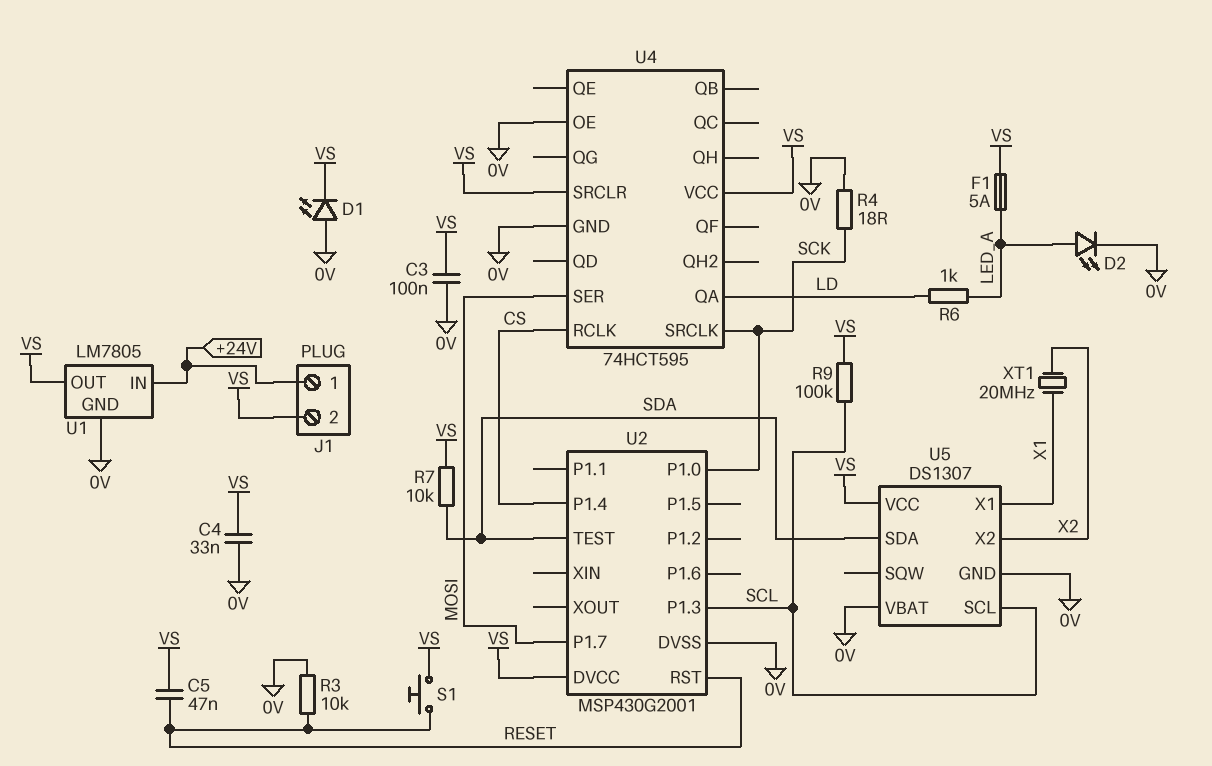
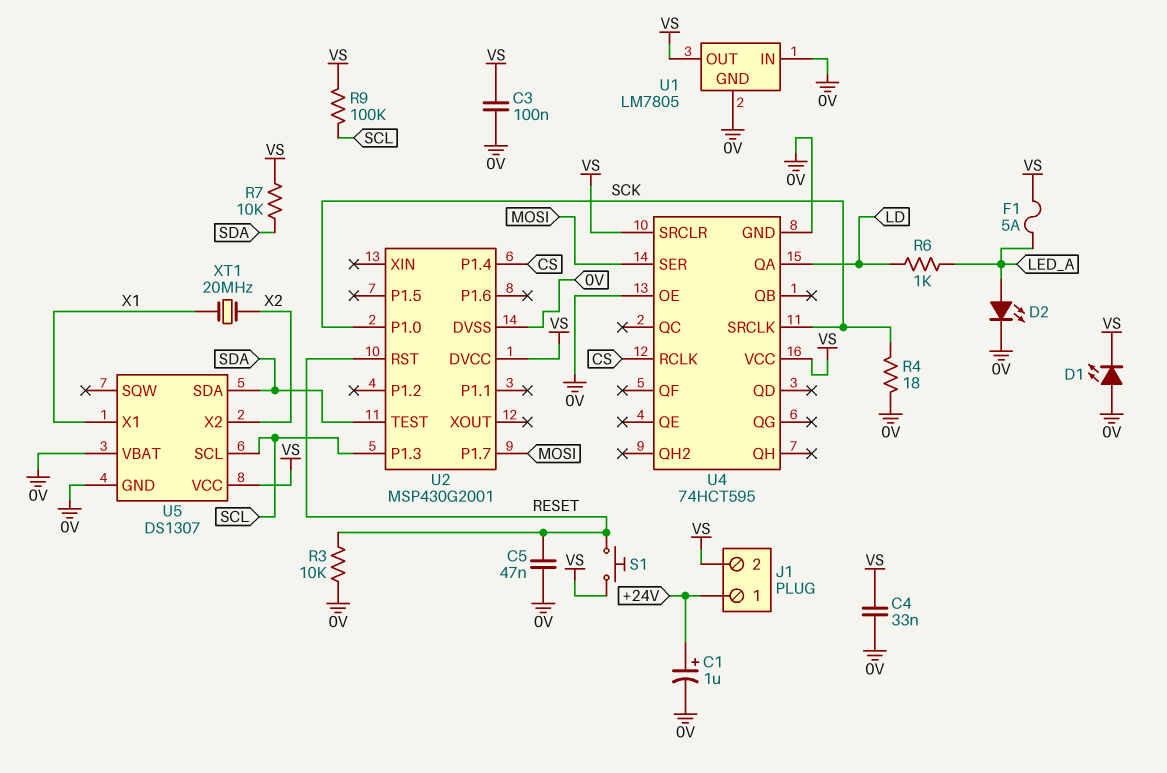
C1: none -> 1uF (plus +24V, minus 0V)
C5: 47nF (RESET, VS) -> 47nF (0V, RESET)
U1 pin IN: +24V -> 0V

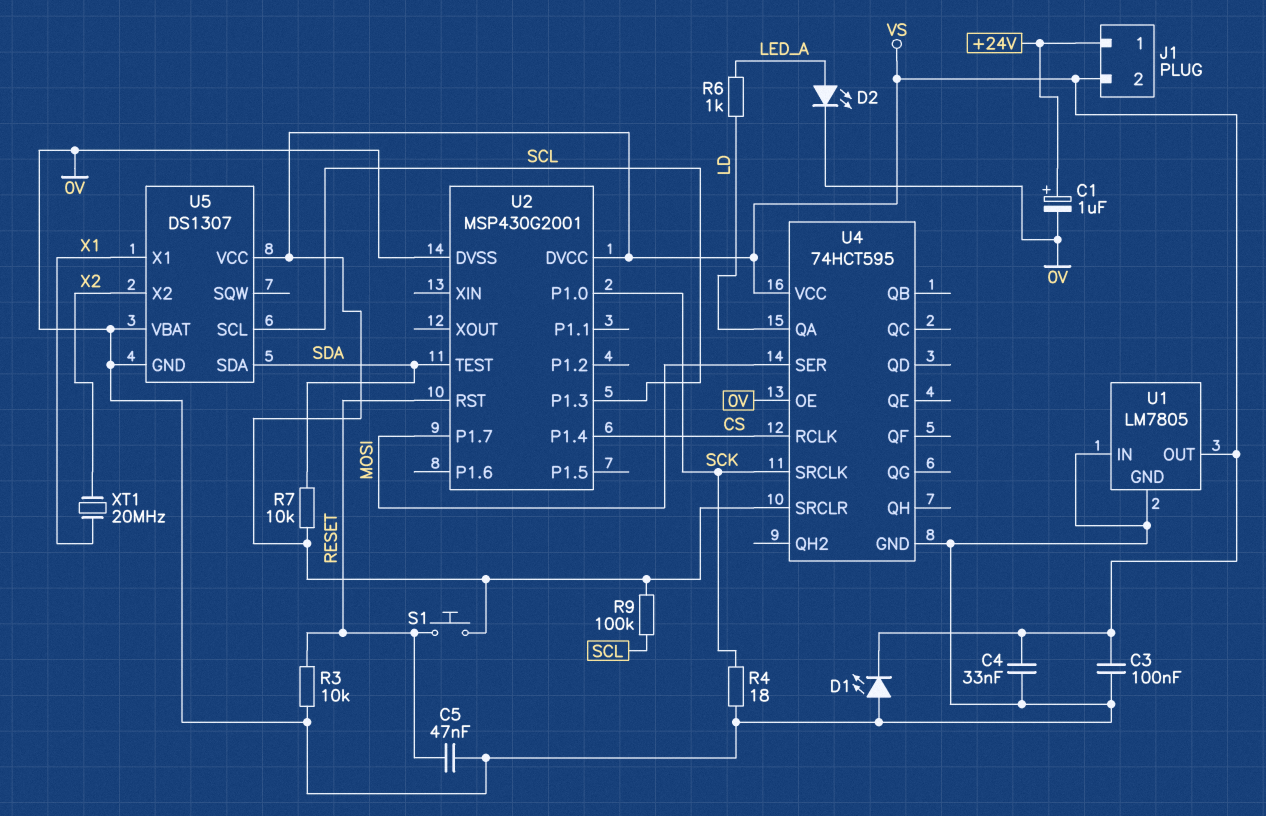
F1: 5A (LED_A, VS) -> none

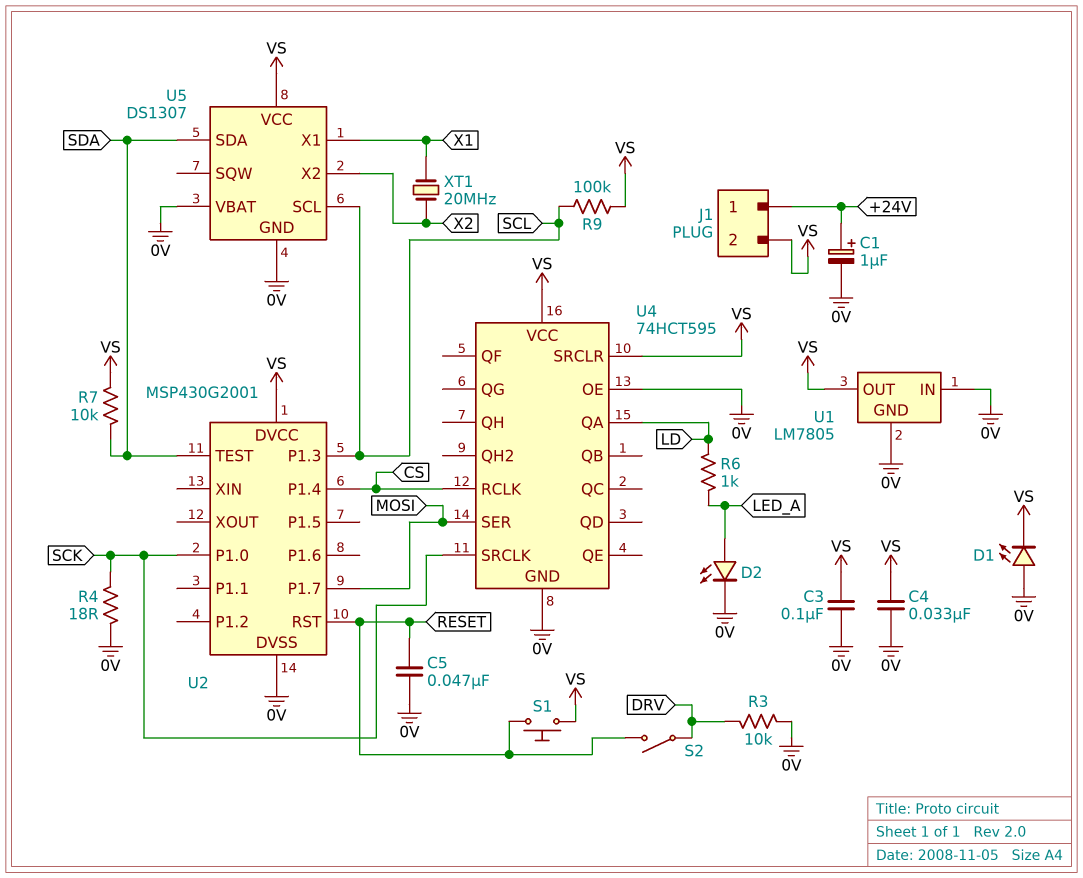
R3: 10k (0V, RESET) -> 10k (0V, DRV)
S2: none -> switch (DRV, RESET)

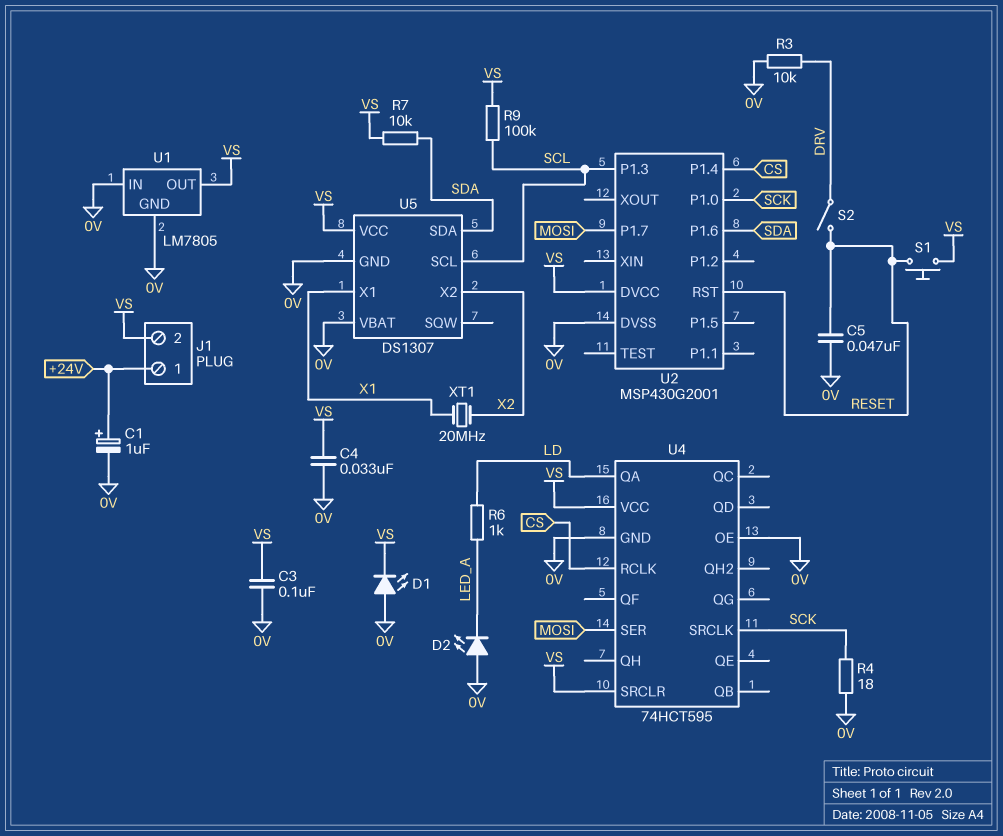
D2: LED (A LED_A, K 0V) -> LED (A 0V, K LED_A)
U2 pin P1.6: none -> SDA
U2 pin TEST: SDA -> none

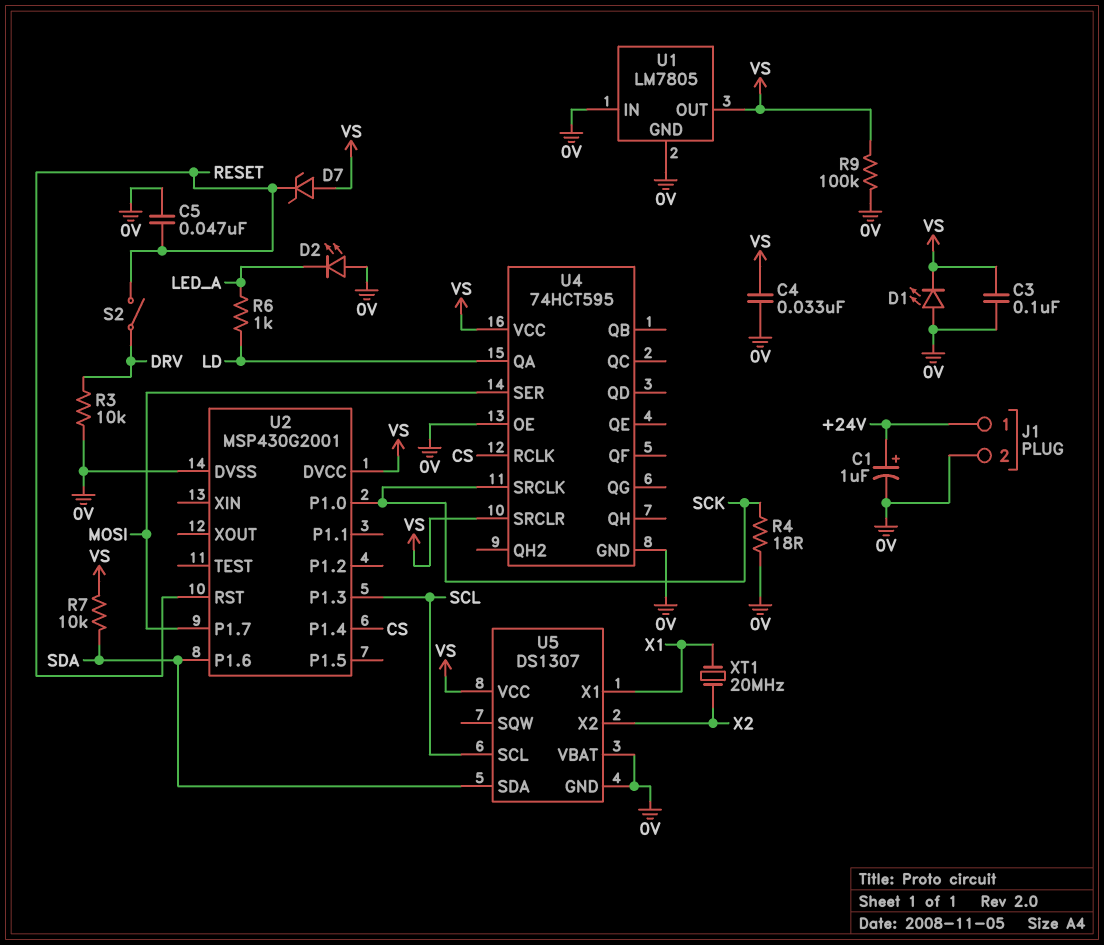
D7: none -> zener (A VS, K RESET)
J1 pin 2: VS -> 0V
R9: 100k (SCL, VS) -> 100k (0V, VS)
S1: button (RESET, VS) -> none

